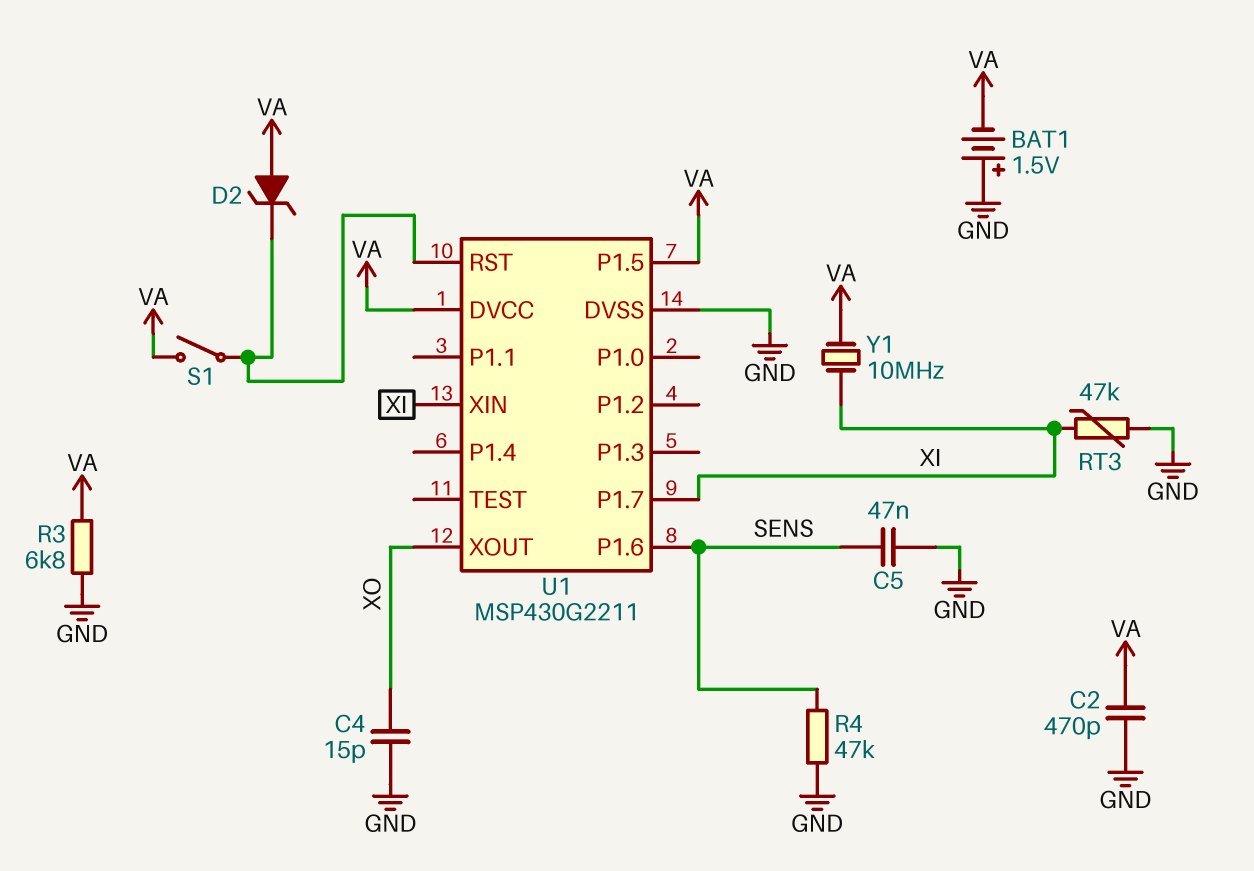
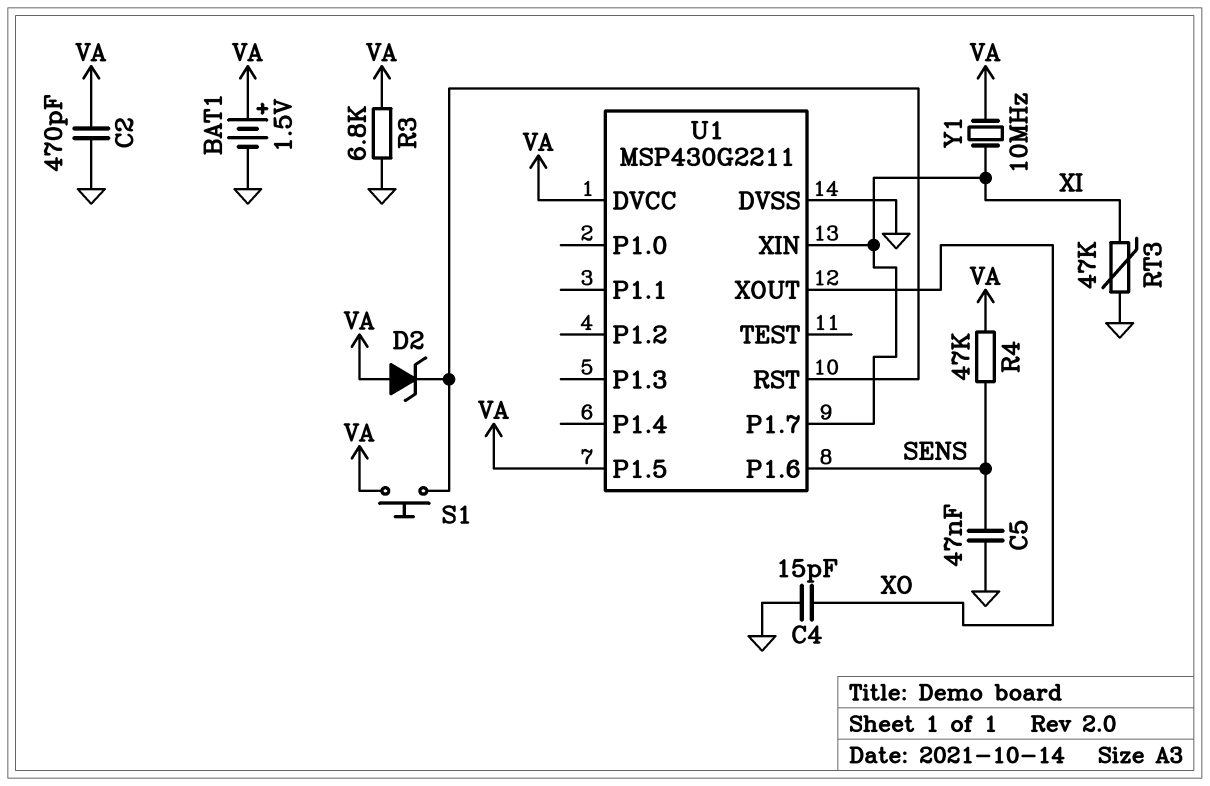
BAT1: 1.5V (plus GND, minus VA) -> 1.5V (plus VA, minus GND)
R4: 47k (GND, SENS) -> 47k (SENS, VA)
S1: switch (U1/RST, VA) -> button (U1/RST, VA)

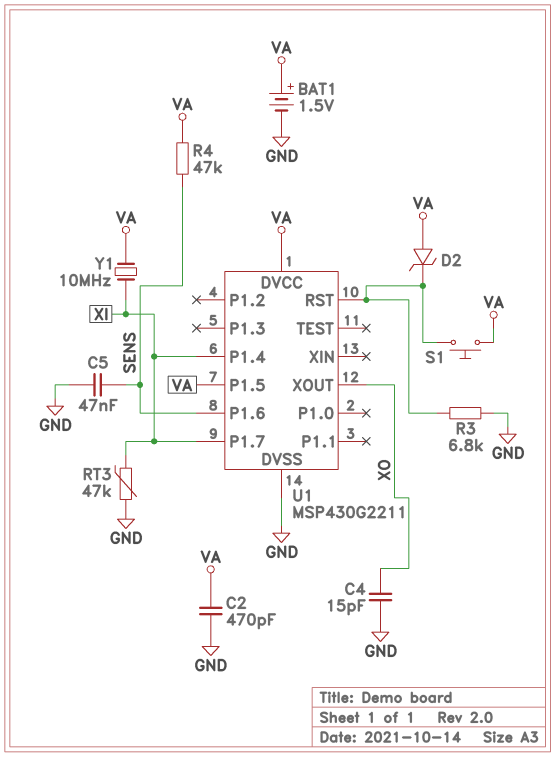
R3: 6.8k (GND, VA) -> 6.8k (GND, U1/RST)
U1 pin P1.4: none -> XI
U1 pin XIN: XI -> none

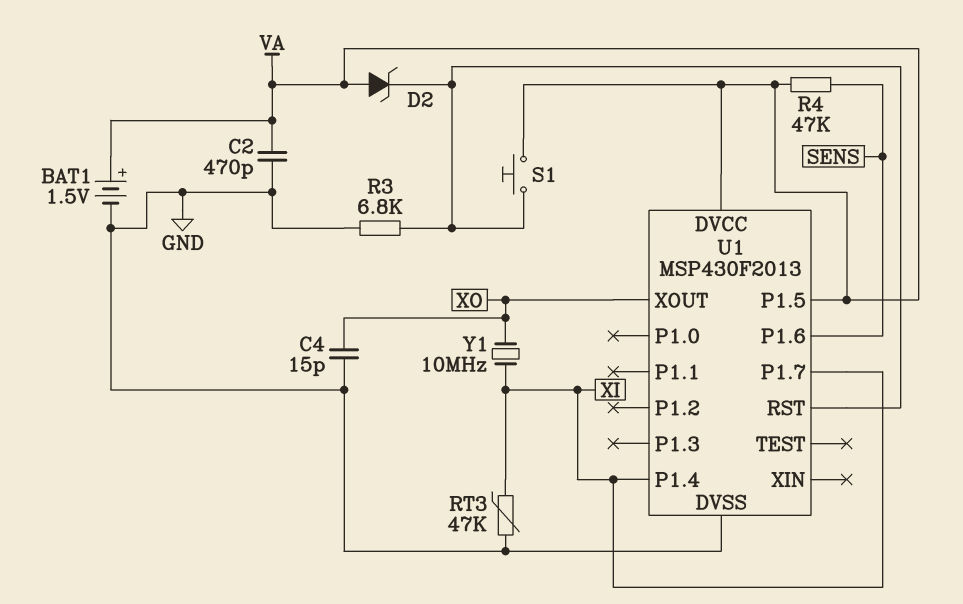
C5: 47nF (GND, SENS) -> none
U1: MSP430G2211 -> MSP430F2013
Y1: 10MHz (VA, XI) -> 10MHz (XI, XO)

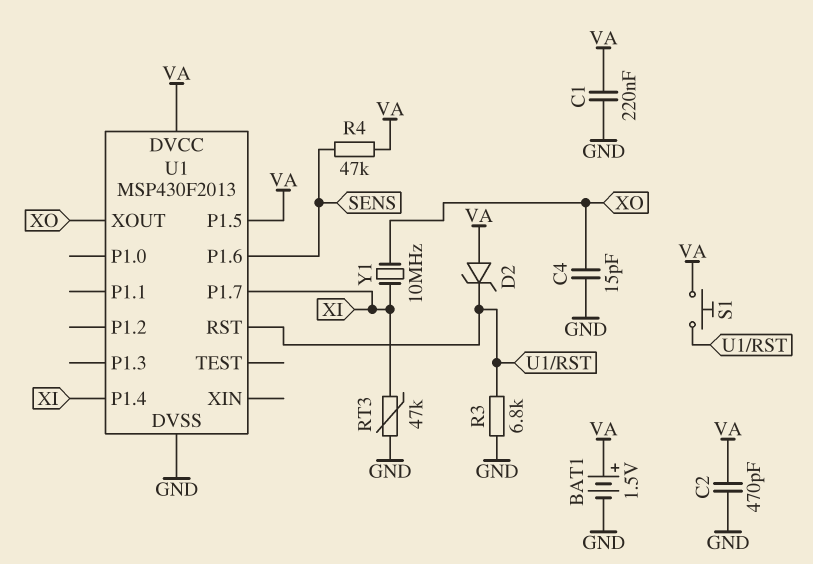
C1: none -> 220nF (GND, VA)

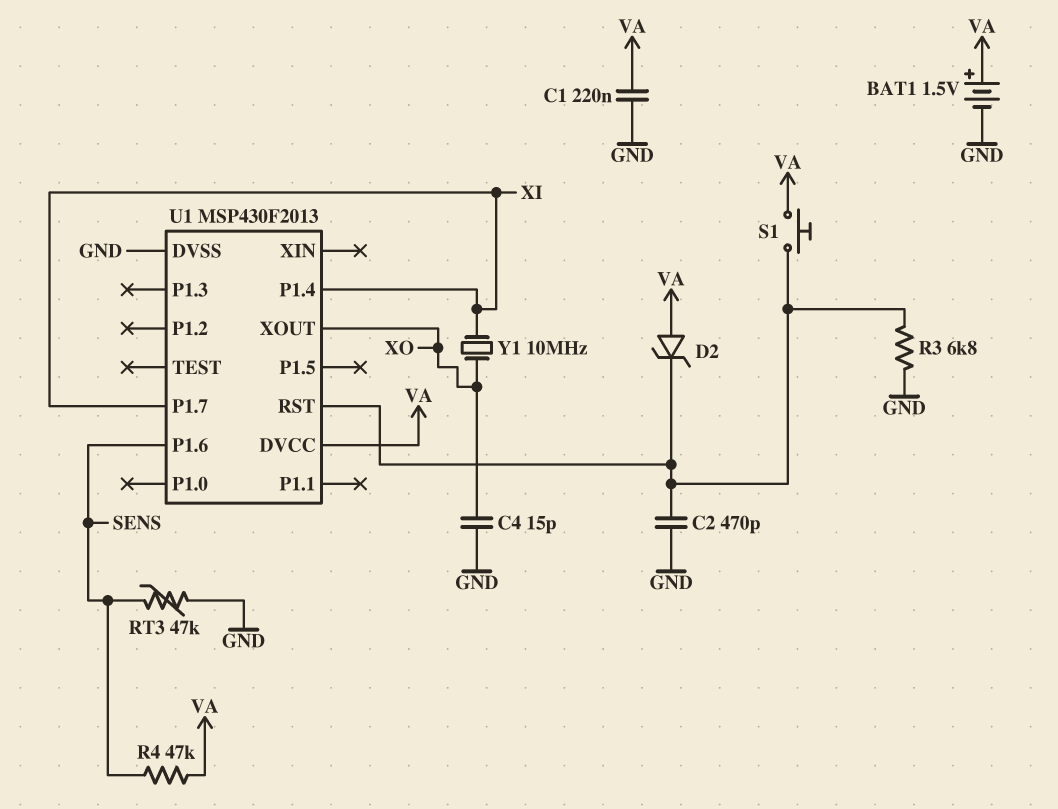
C2: 470pF (GND, VA) -> 470pF (GND, U1/RST)
RT3: 47k (GND, XI) -> 47k (GND, SENS)
U1 pin P1.5: VA -> none

